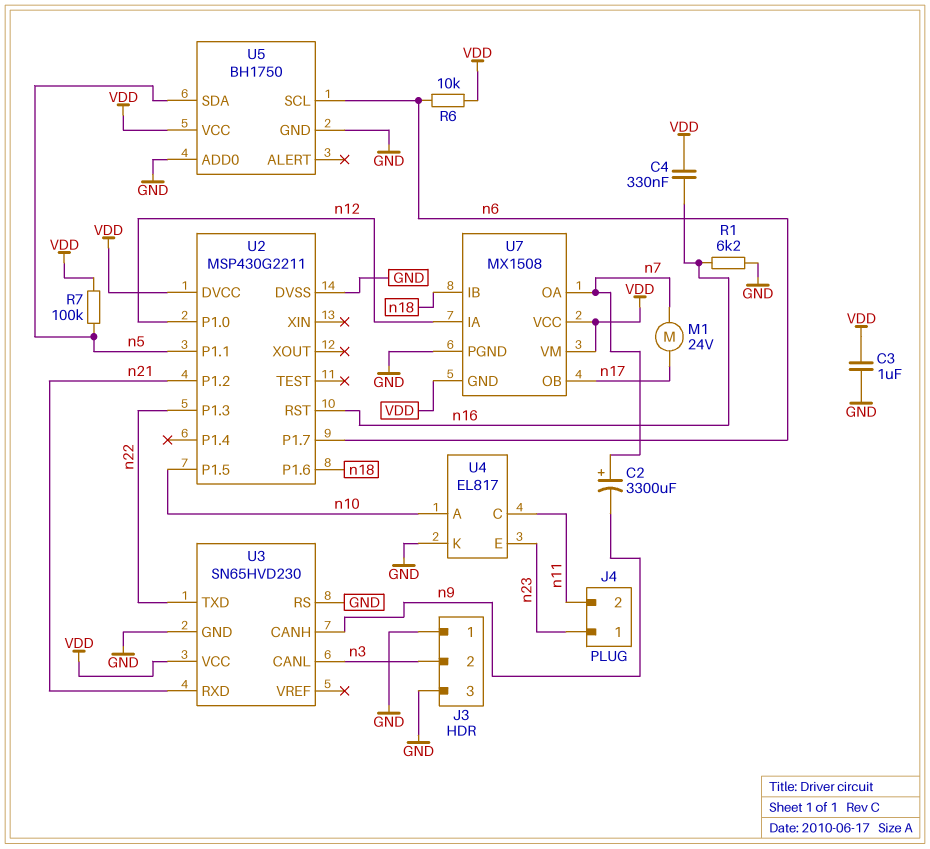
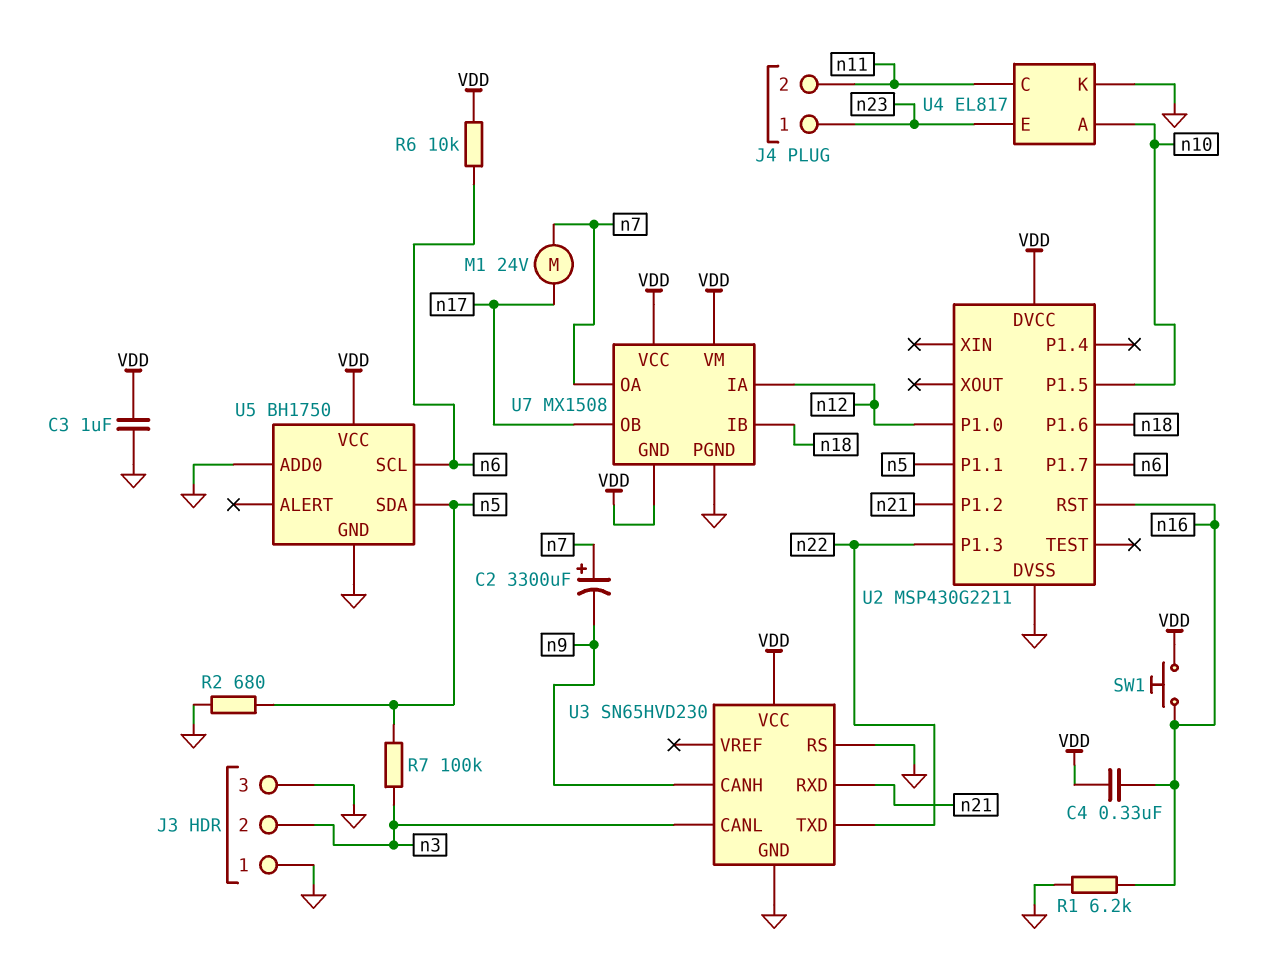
R2: none -> 680 (GND, n5)
R7: 100k (VDD, n5) -> 100k (n3, n5)
SW1: none -> button (VDD, n16)

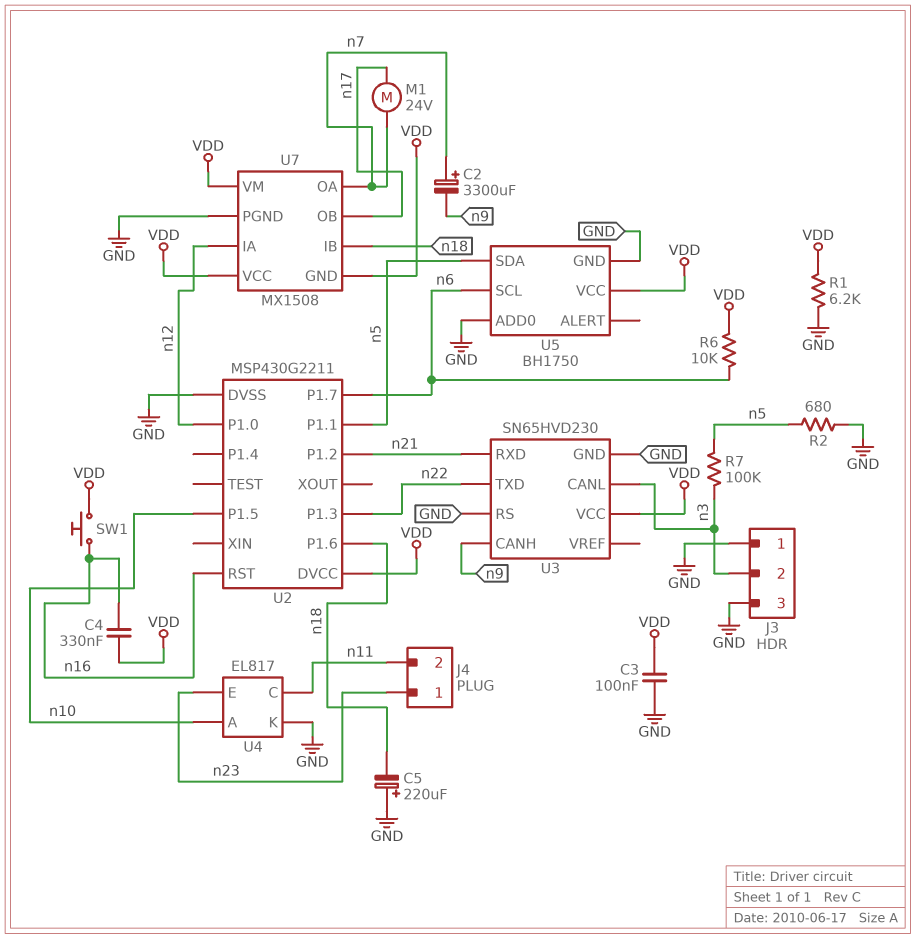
C3: 1uF (GND, VDD) -> 100nF (GND, VDD)
C5: none -> 220uF (plus GND, minus n18)
R1: 6.2k (GND, n16) -> 6.2k (GND, VDD)

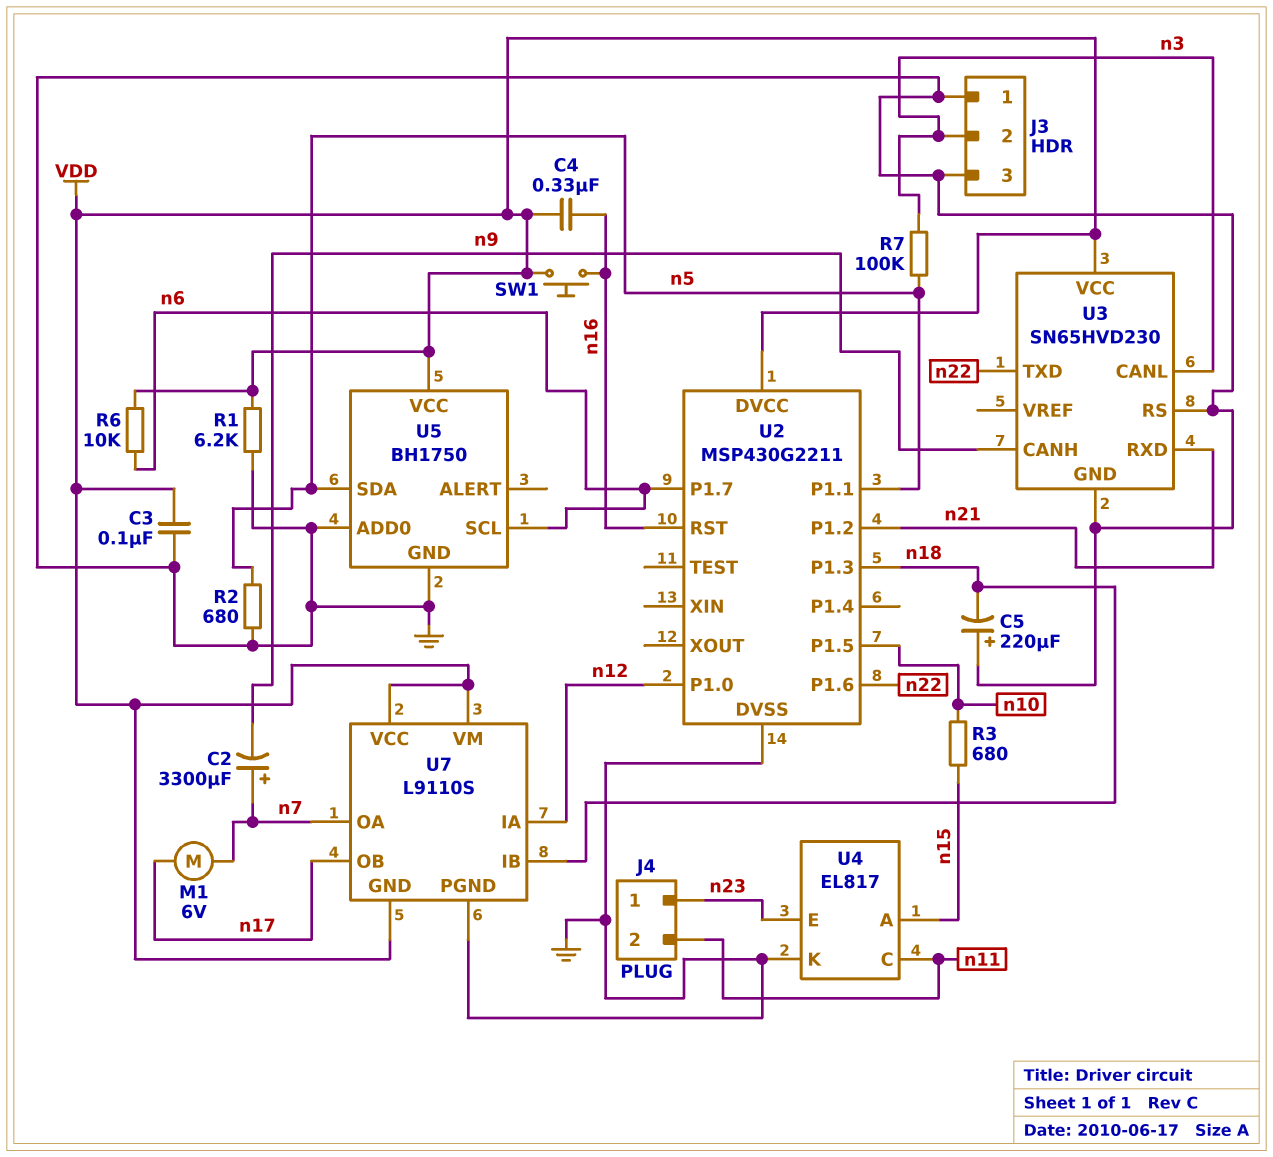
M1: motor 24V (n7, n17) -> motor 6V (n7, n17)
R3: none -> 680 (n10, n15)
U2 pin P1.3: n22 -> n18
U2 pin P1.6: n18 -> n22
U4 pin A: n10 -> n15
U7: MX1508 -> L9110S

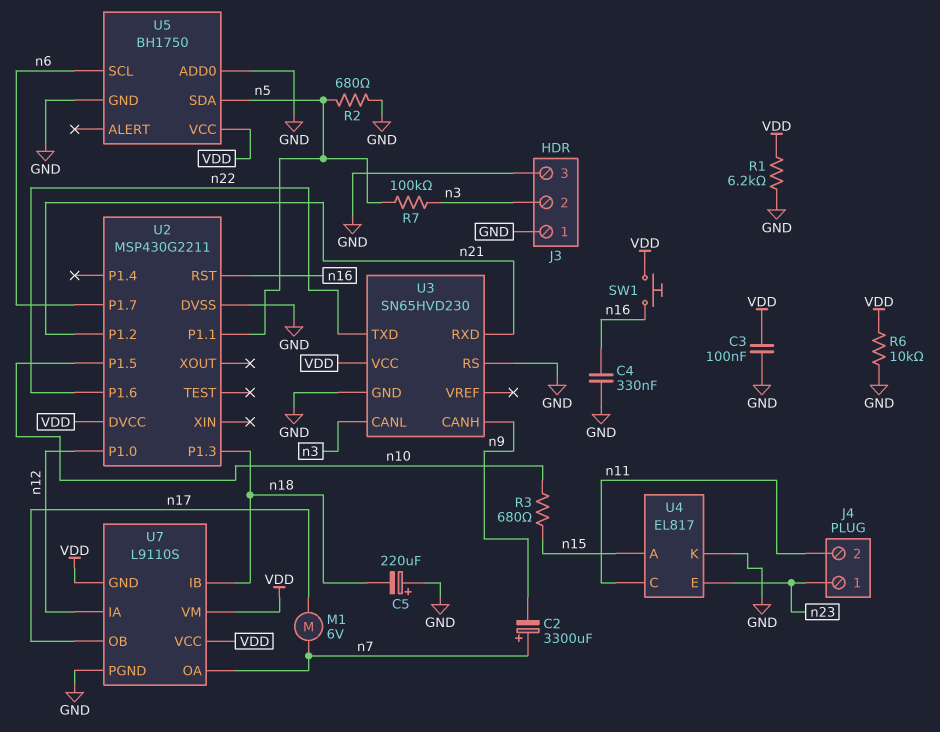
C4: 330nF (VDD, n16) -> 330nF (GND, n16)
R6: 10k (VDD, n6) -> 10k (GND, VDD)

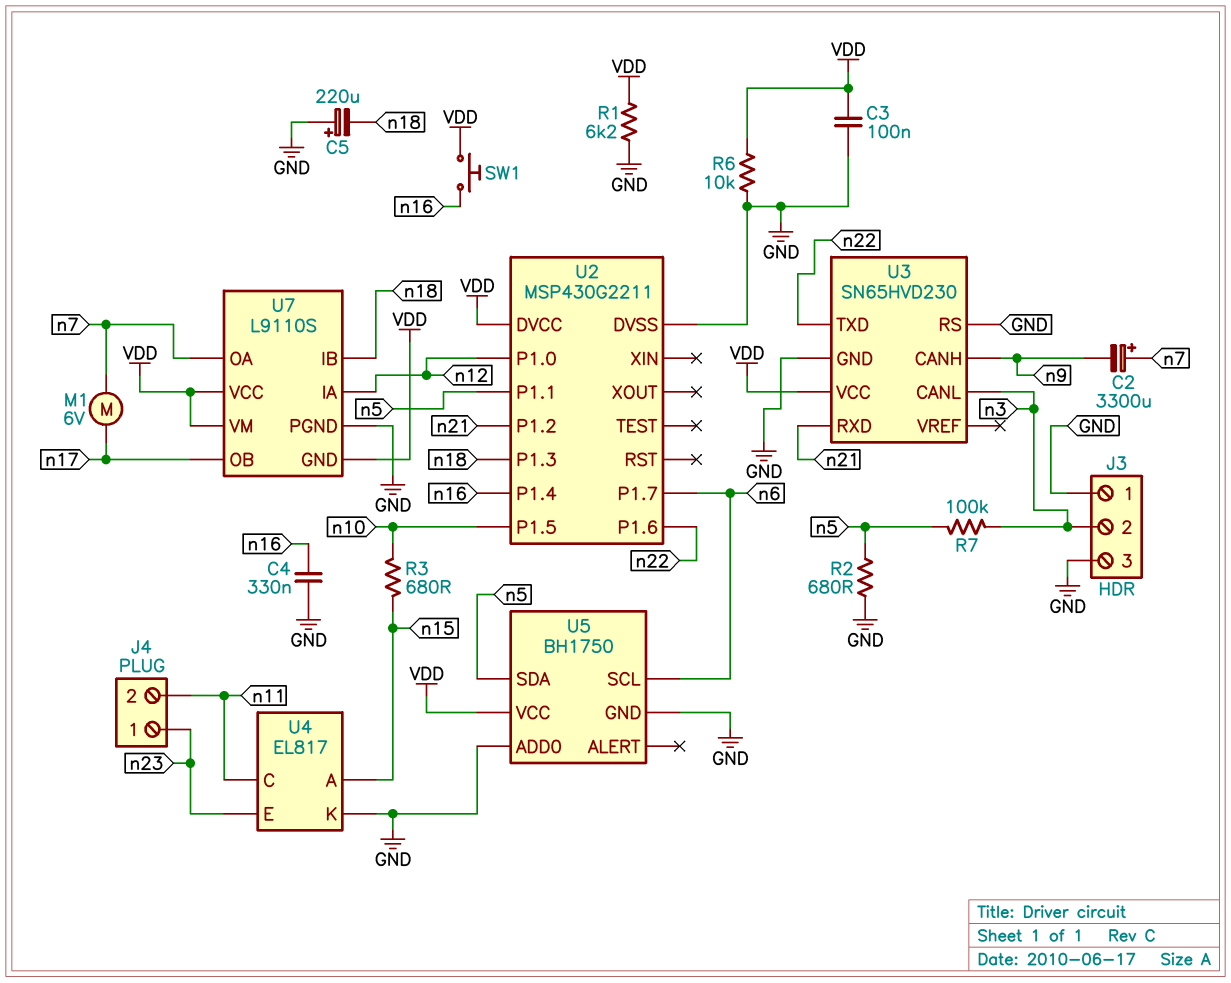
U2 pin P1.4: none -> n16
U2 pin RST: n16 -> none

